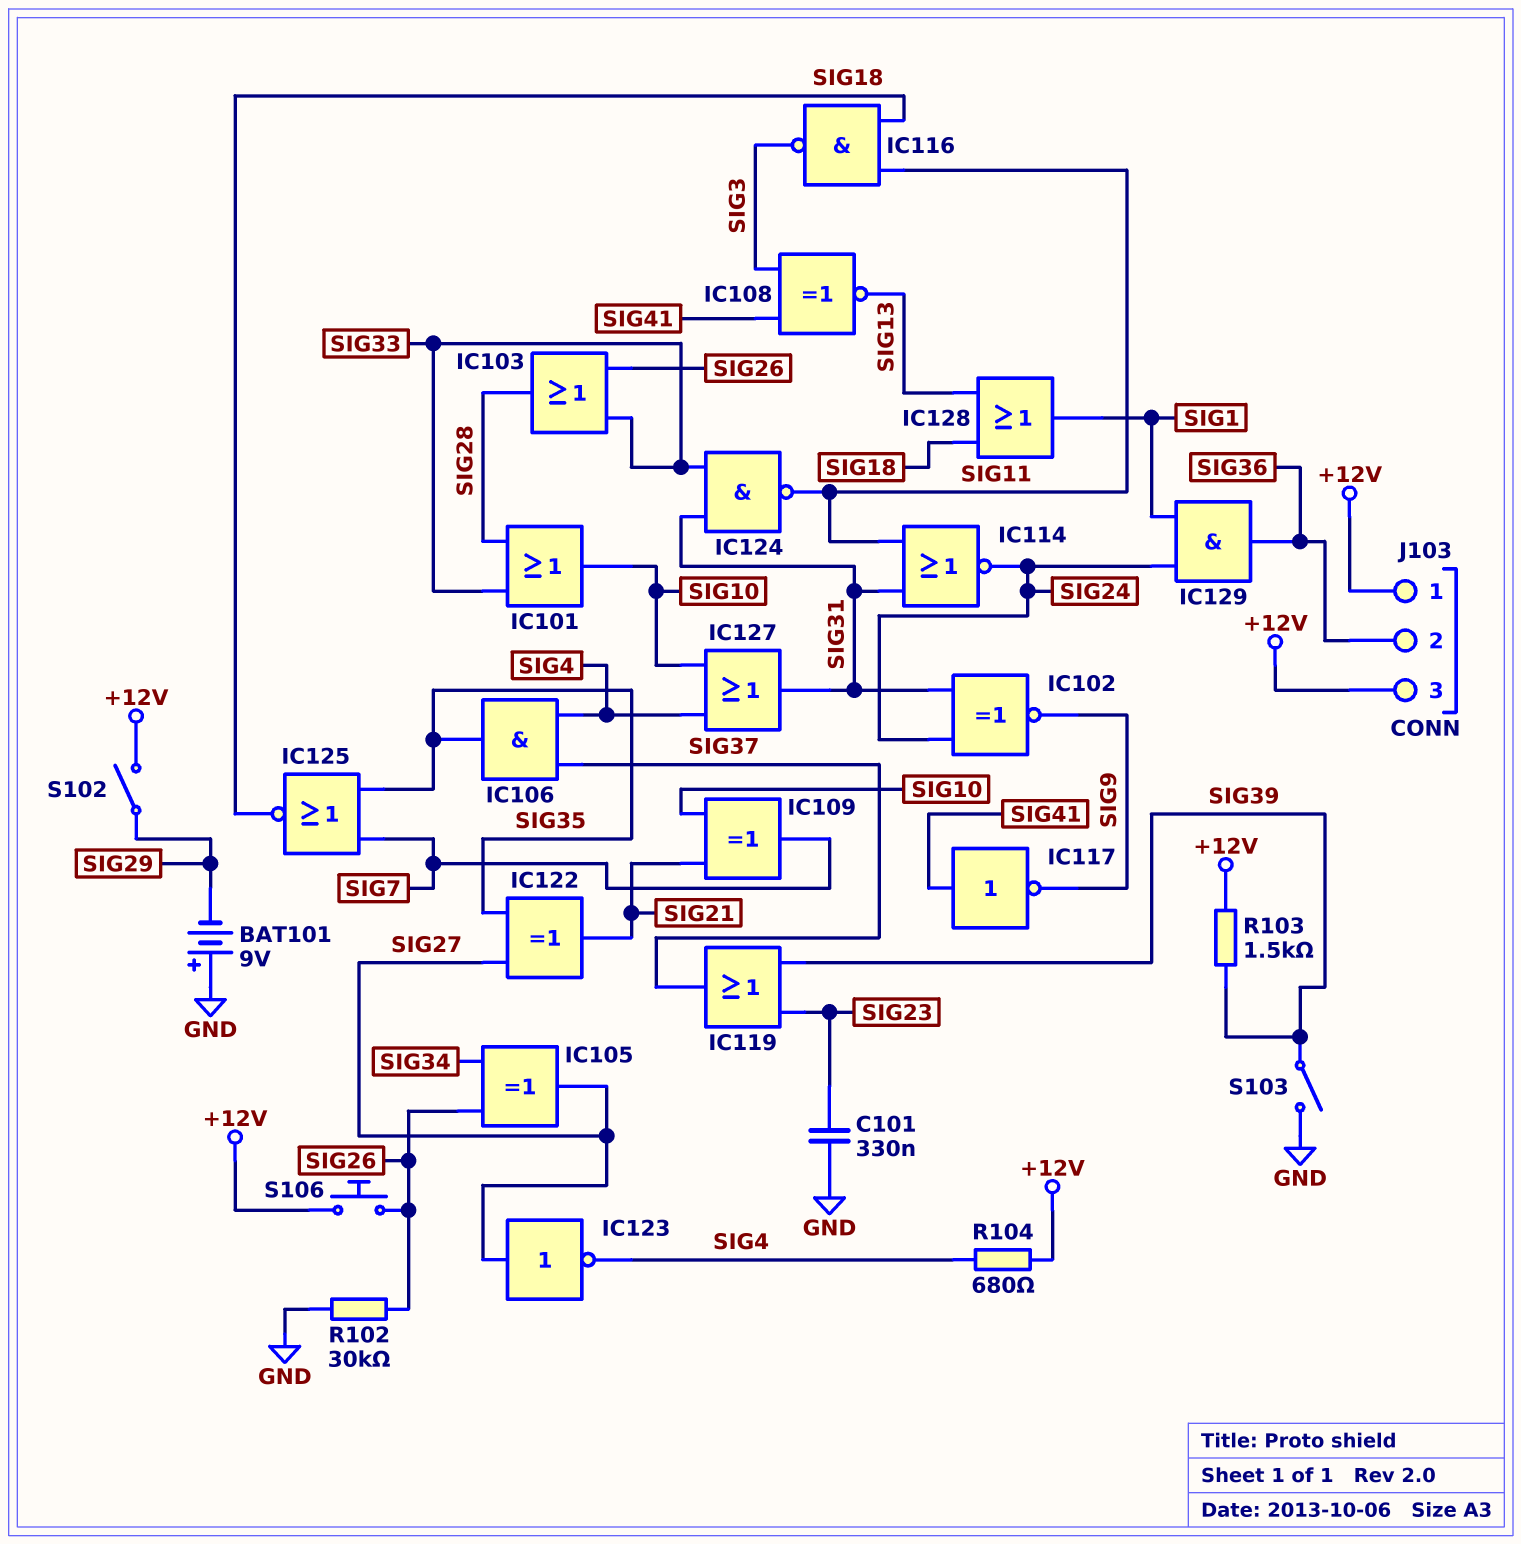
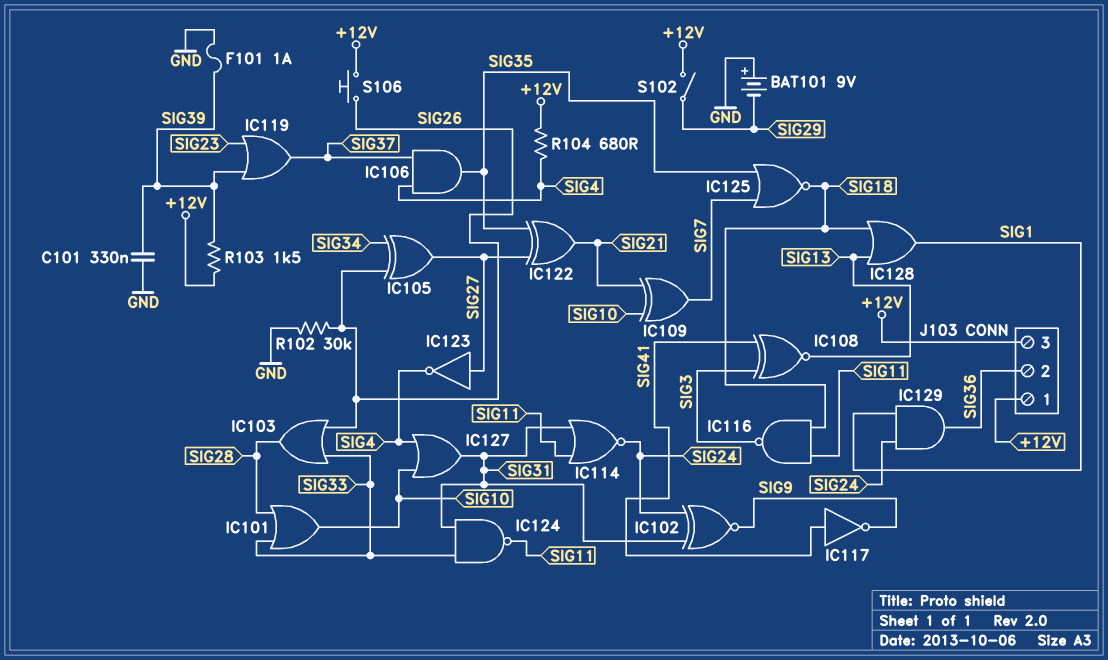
C101: 330nF (GND, SIG23) -> 330nF (GND, SIG39)
F101: none -> 1A (GND, SIG39)
S103: switch (GND, SIG39) -> none

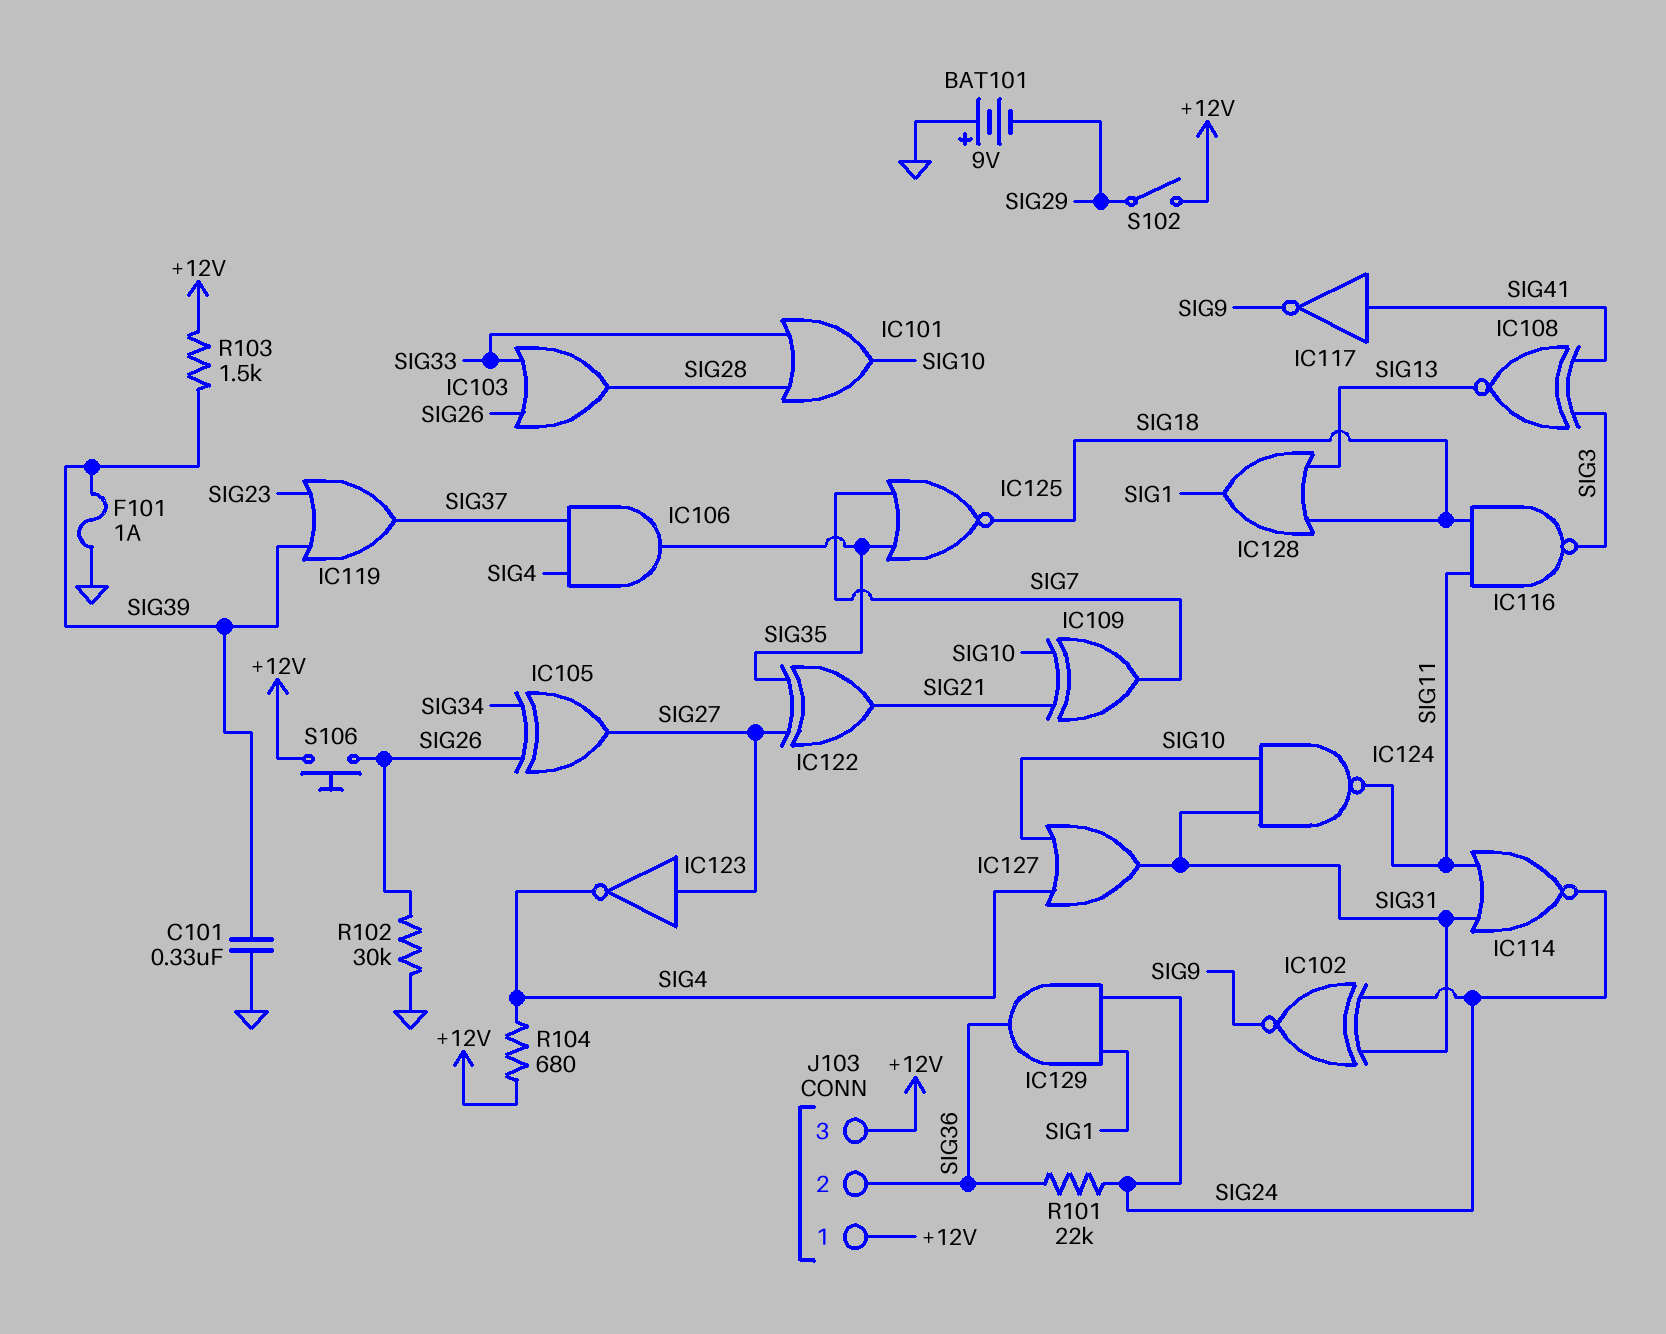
IC124: NAND (in SIG31, in SIG33, out SIG11) -> NAND (in SIG10, in SIG31, out SIG11)
R101: none -> 22k (SIG24, SIG36)

